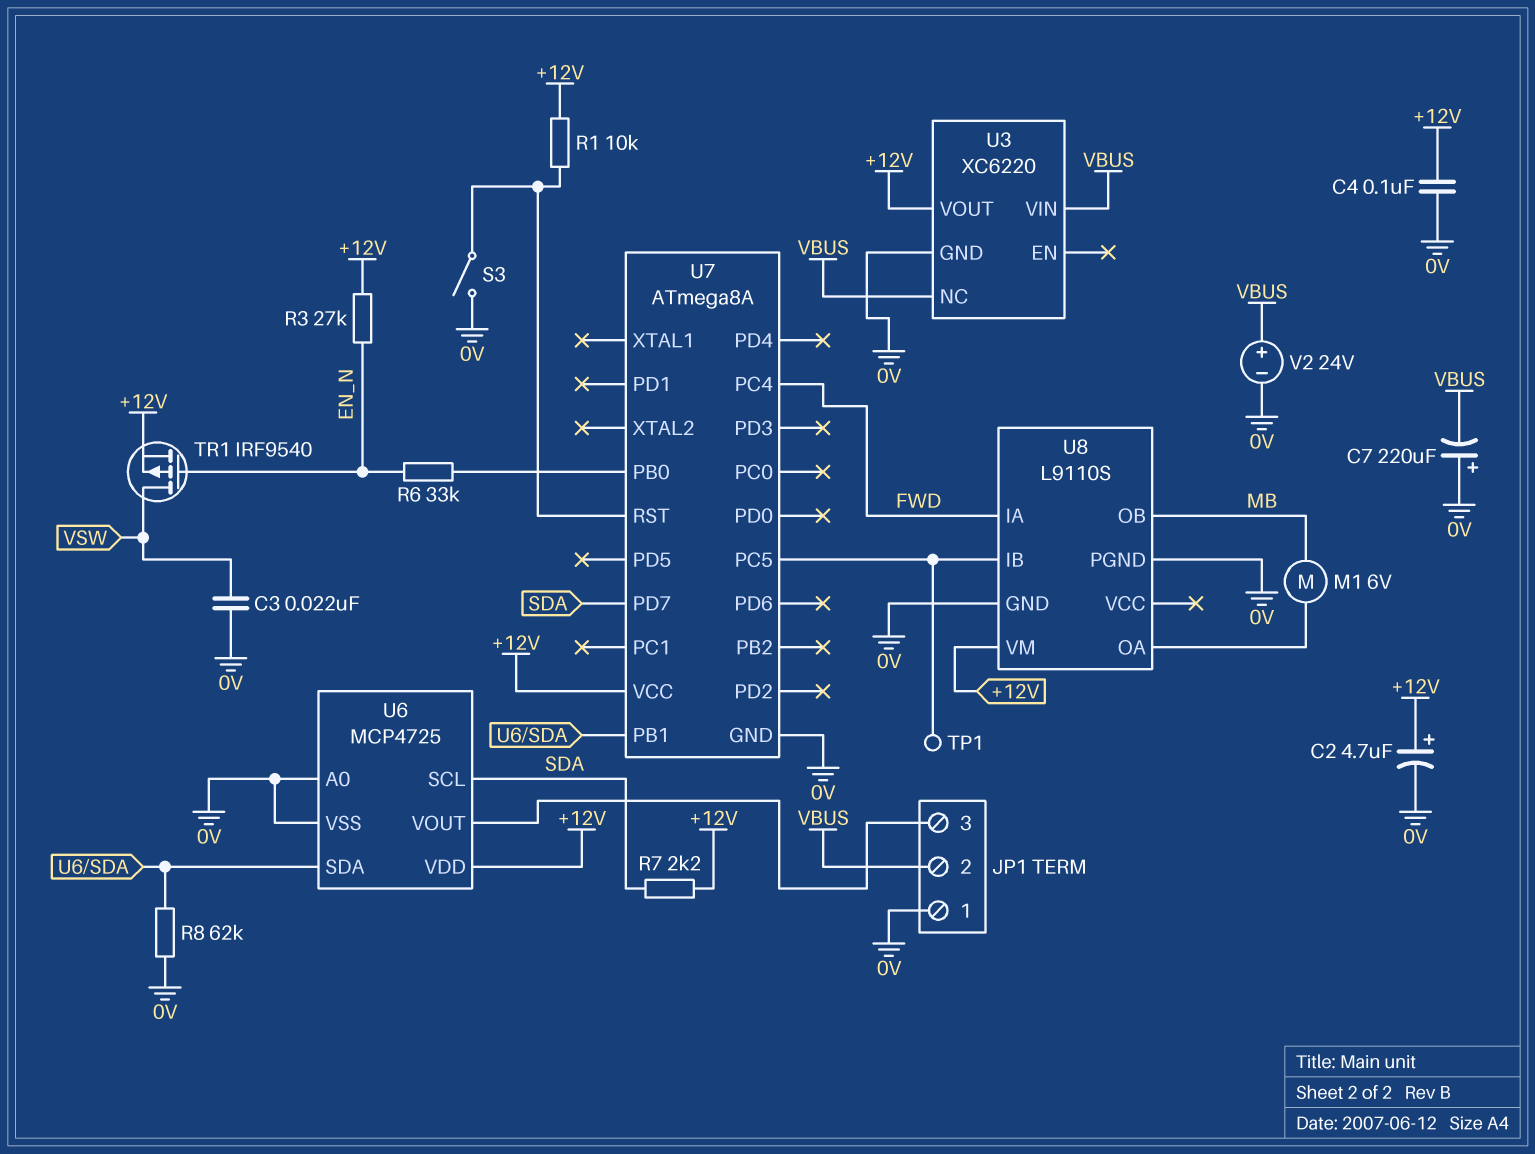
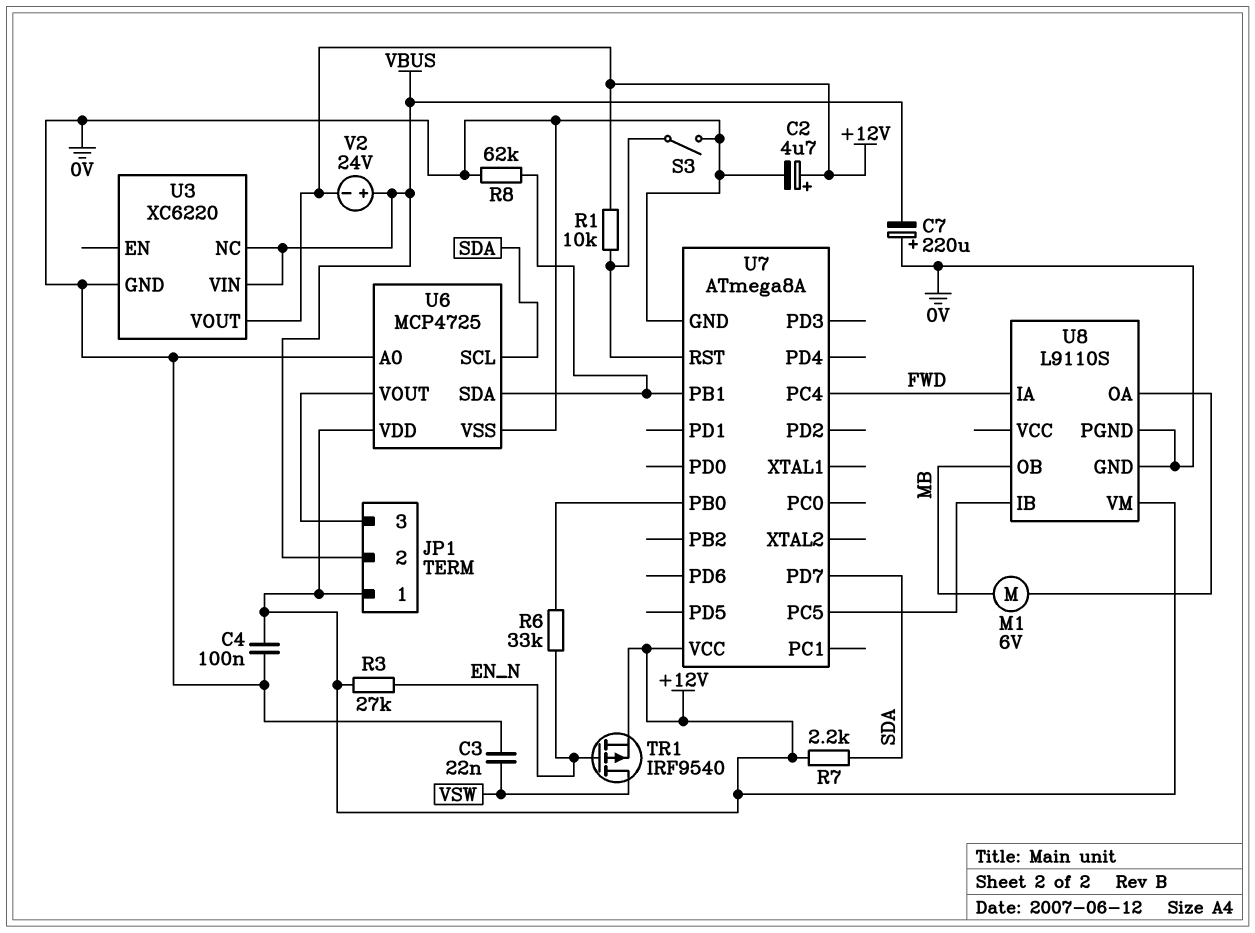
JP1 pin 1: 0V -> +12V
TP1: test point (U7/PC5) -> none
V2: 24V (plus VBUS, minus 0V) -> 24V (plus VBUS, minus +12V)

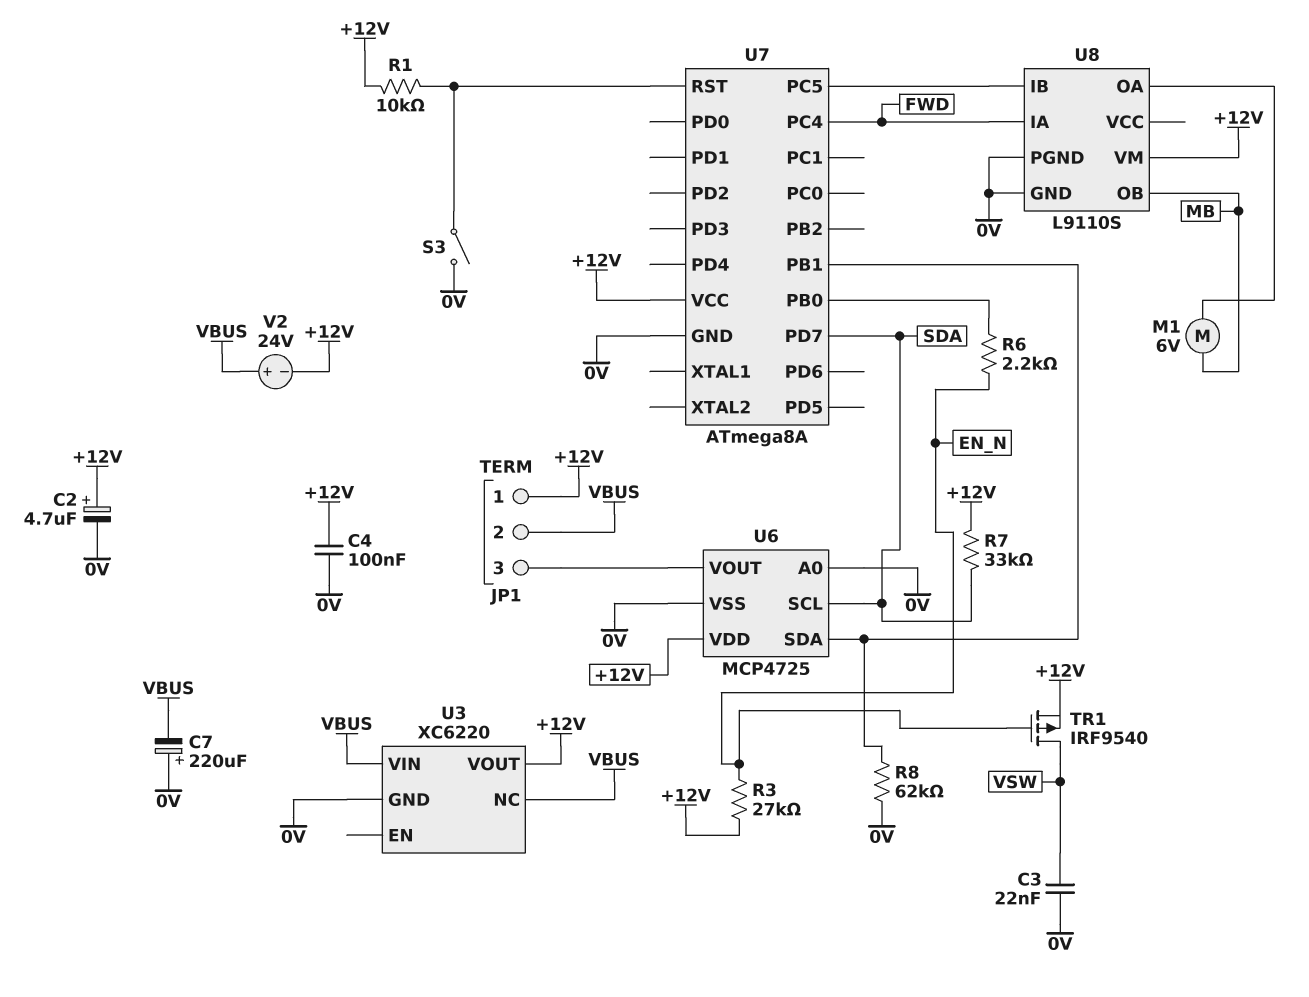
R6: 33k (EN_N, U7/PB0) -> 2.2k (EN_N, U7/PB0)
R7: 2.2k (+12V, SDA) -> 33k (+12V, SDA)

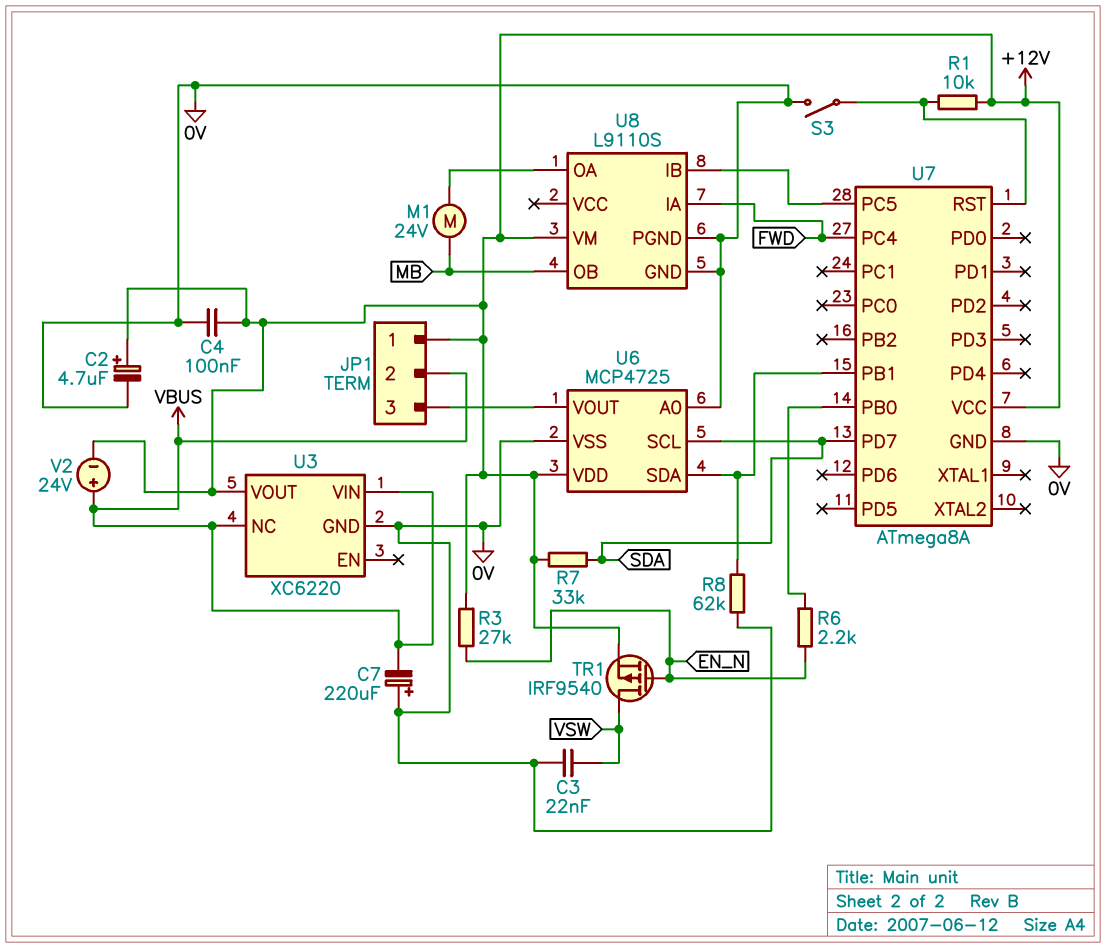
M1: motor 6V (MB, U8/OA) -> motor 24V (MB, U8/OA)

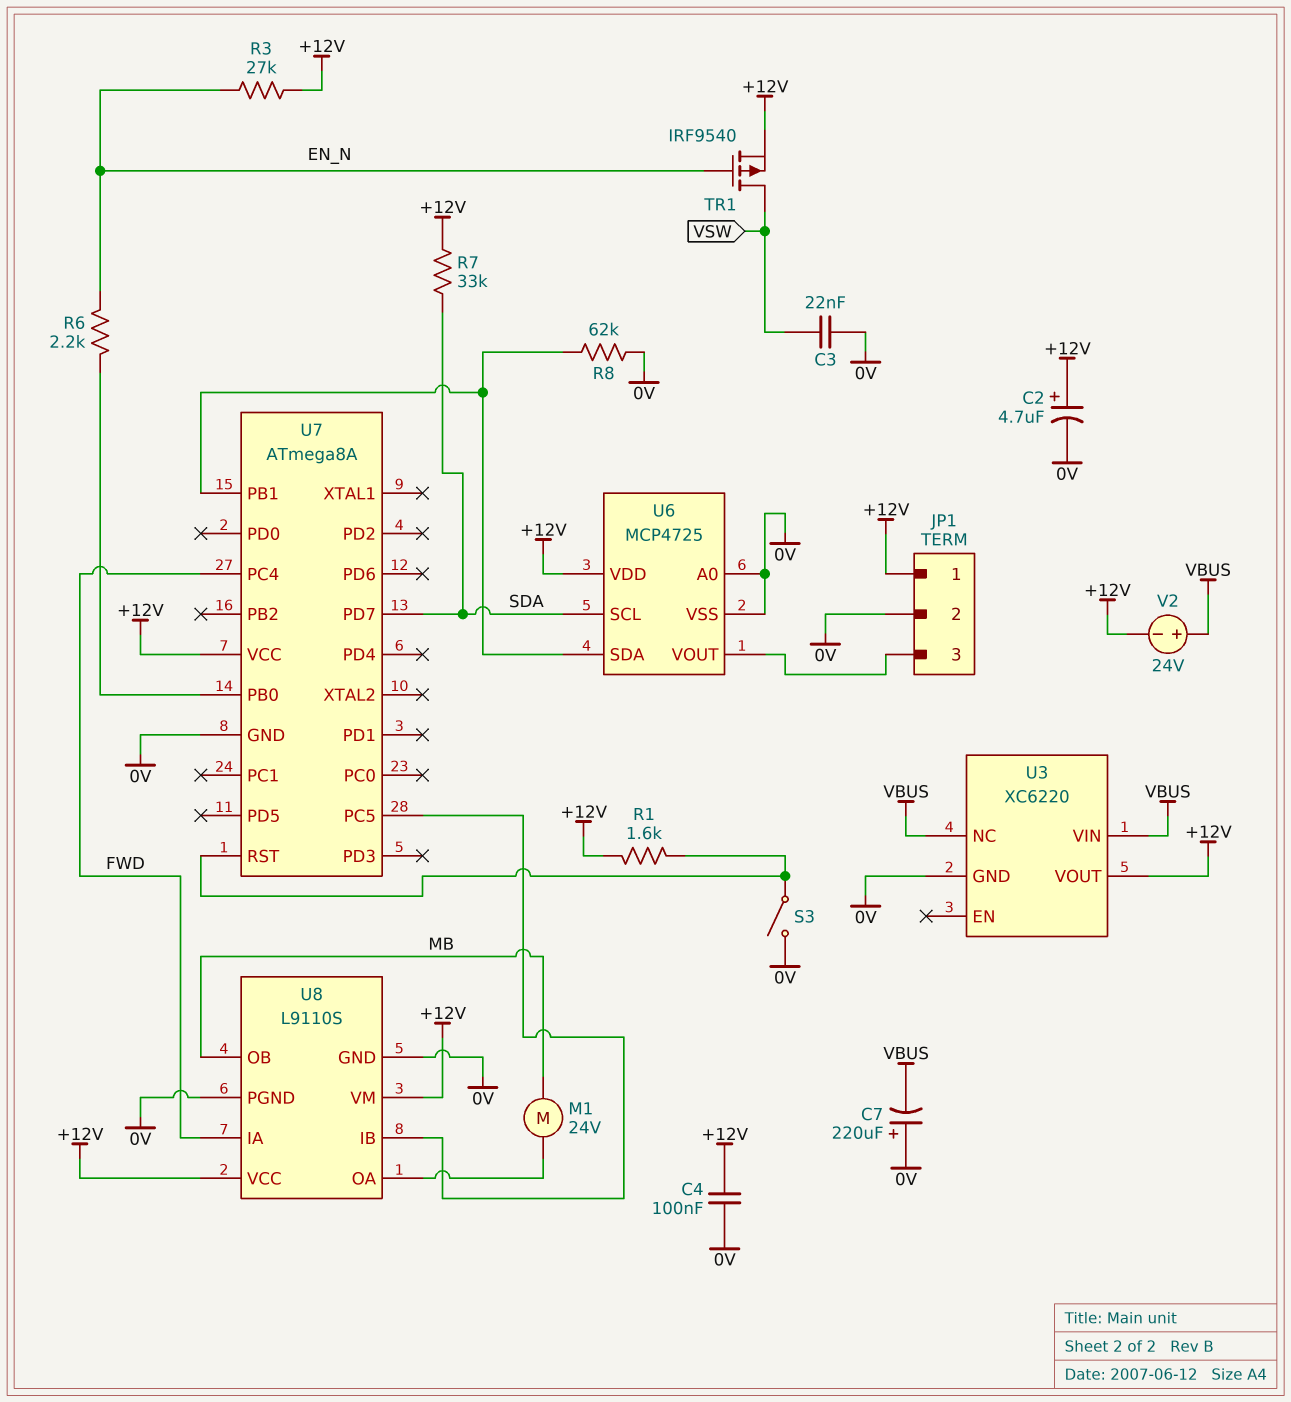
JP1 pin 2: VBUS -> 0V
R1: 10k (+12V, U7/RST) -> 1.6k (+12V, U7/RST)
U8 pin VCC: none -> +12V

